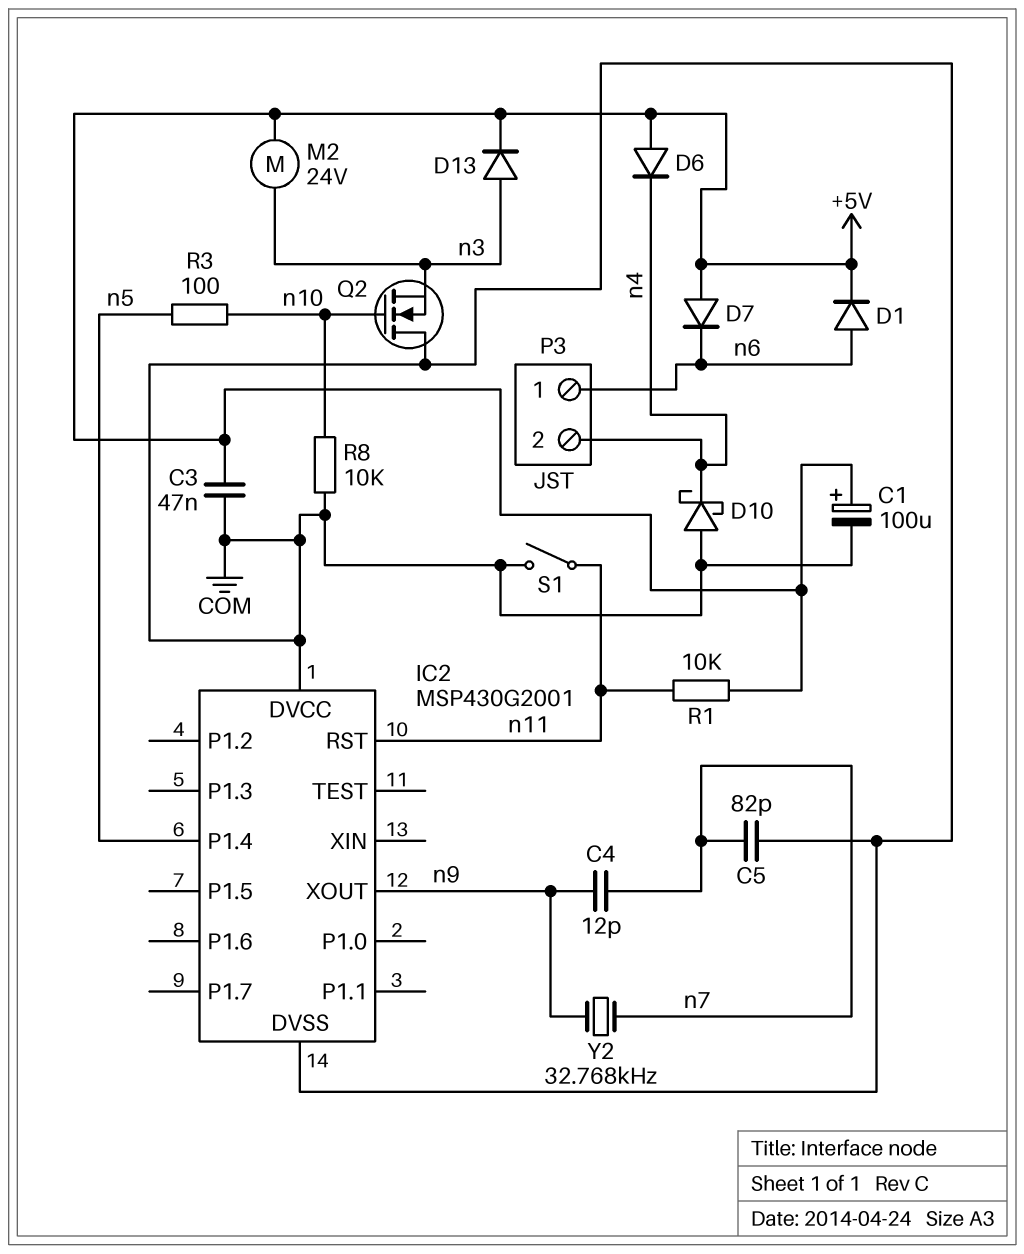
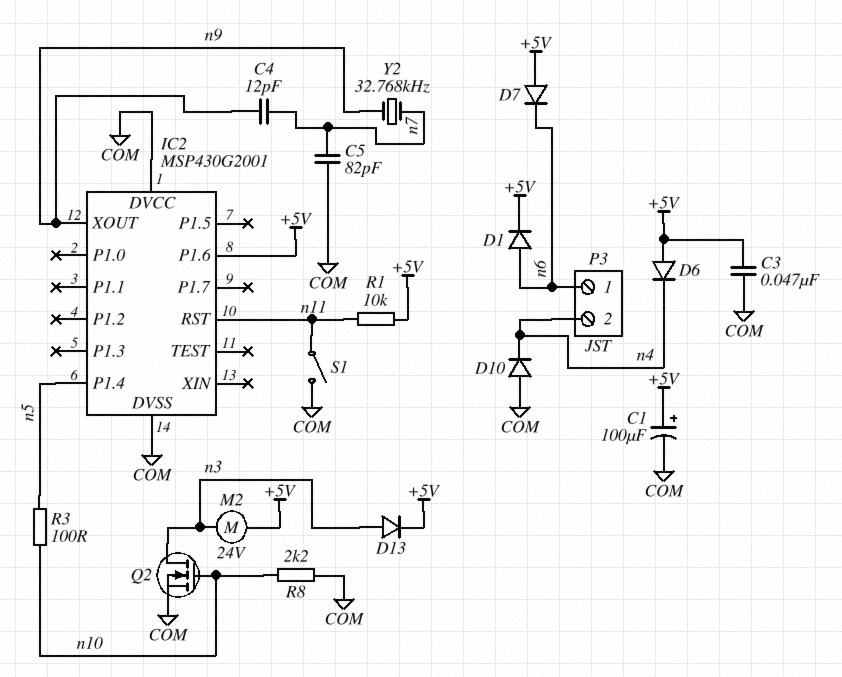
D10: schottky (A COM, K n4) -> diode (A COM, K n4)
IC2 pin P1.6: none -> +5V
Q2: NMOS (G n10, D COM, S n3) -> NMOS (G n10, D n3, S COM)
R8: 10k (COM, n10) -> 2.2k (COM, n10)

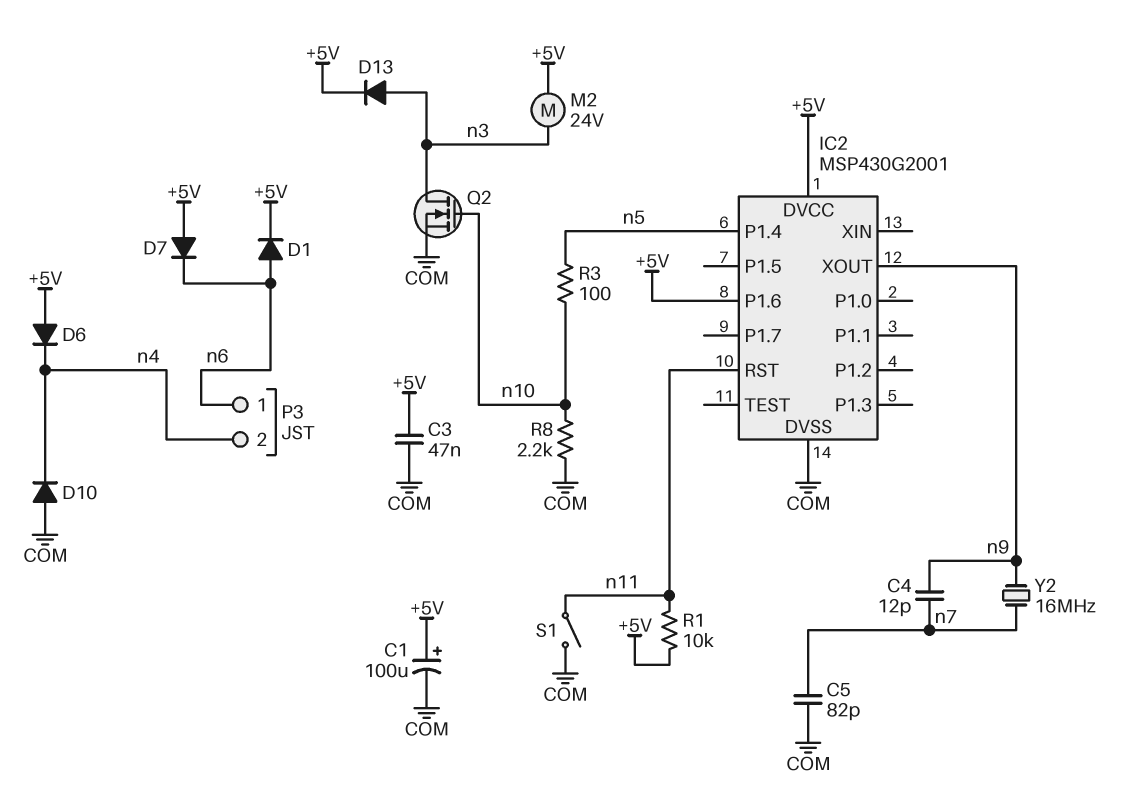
IC2 pin DVCC: COM -> +5V
Y2: 32.768kHz (n7, n9) -> 16MHz (n7, n9)

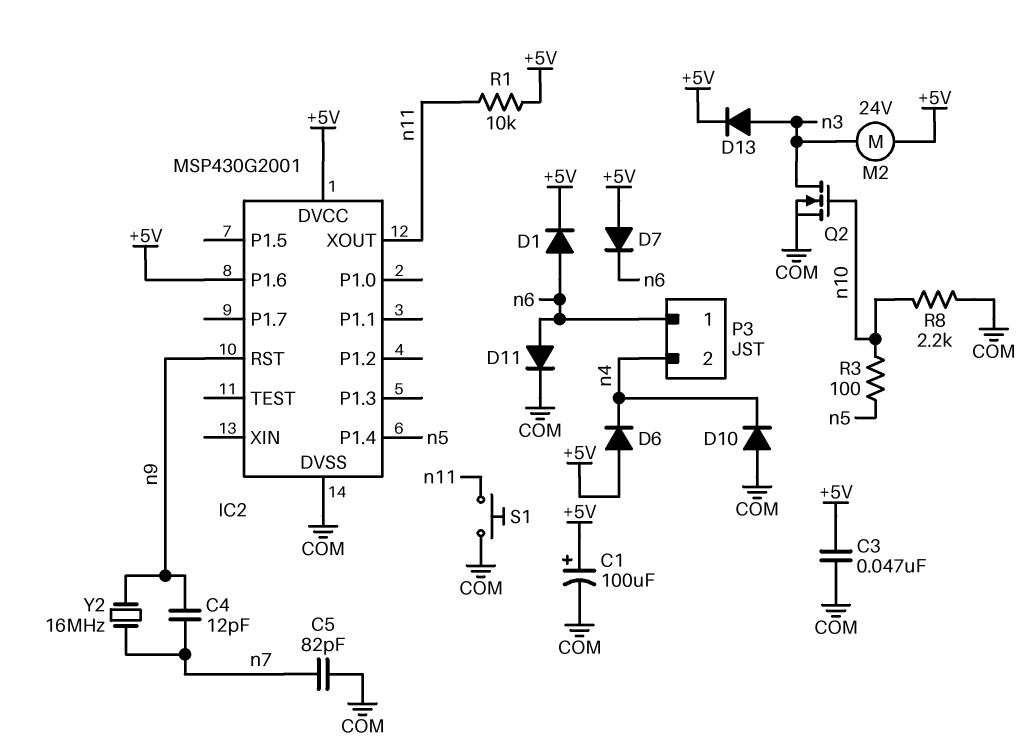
D11: none -> diode (A n6, K COM)
IC2 pin RST: n11 -> n9
IC2 pin XOUT: n9 -> n11
S1: switch (COM, n11) -> button (COM, n11)

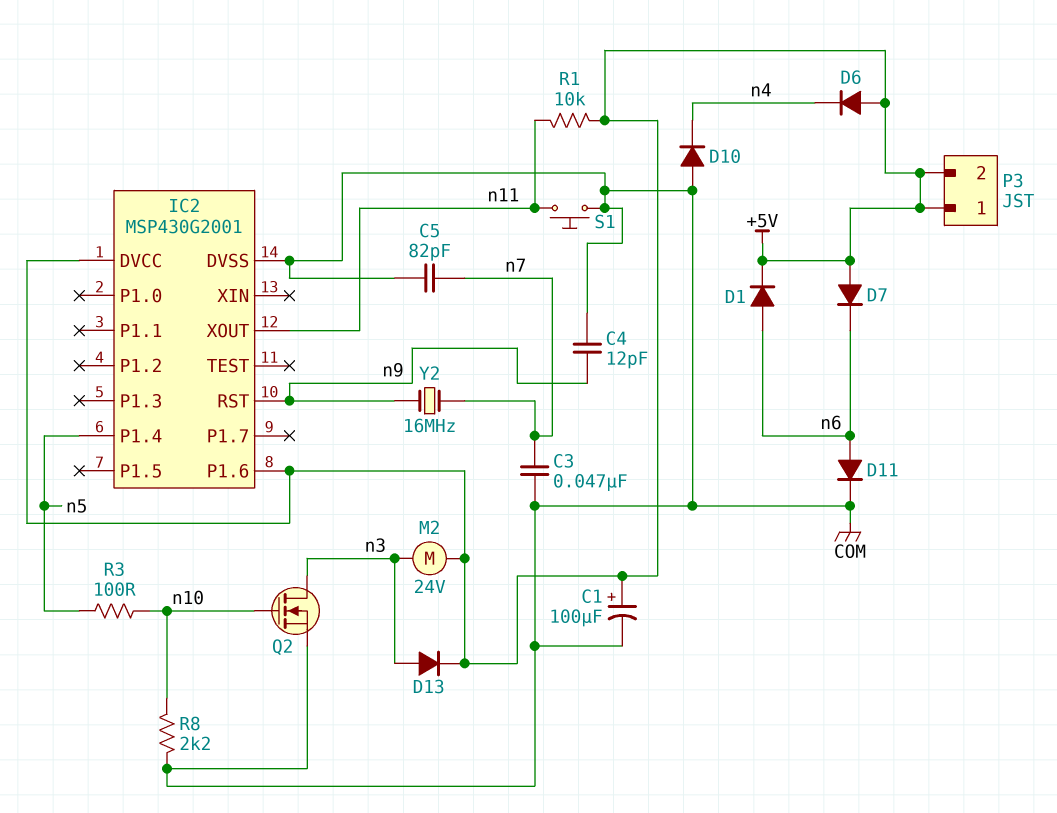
C3: 47nF (+5V, COM) -> 47nF (COM, n7)
C4: 12pF (n7, n9) -> 12pF (COM, n9)
P3 pin 1: n6 -> +5V
P3 pin 2: n4 -> +5V

